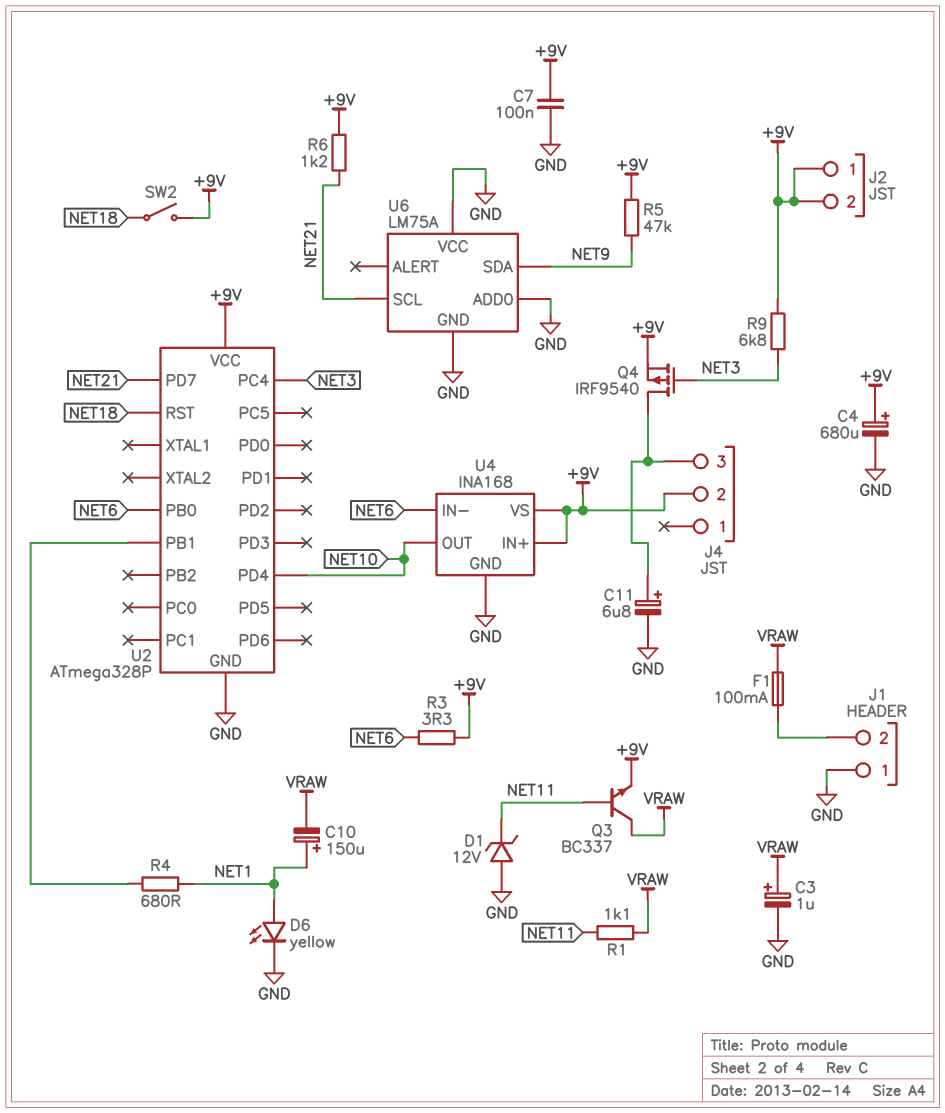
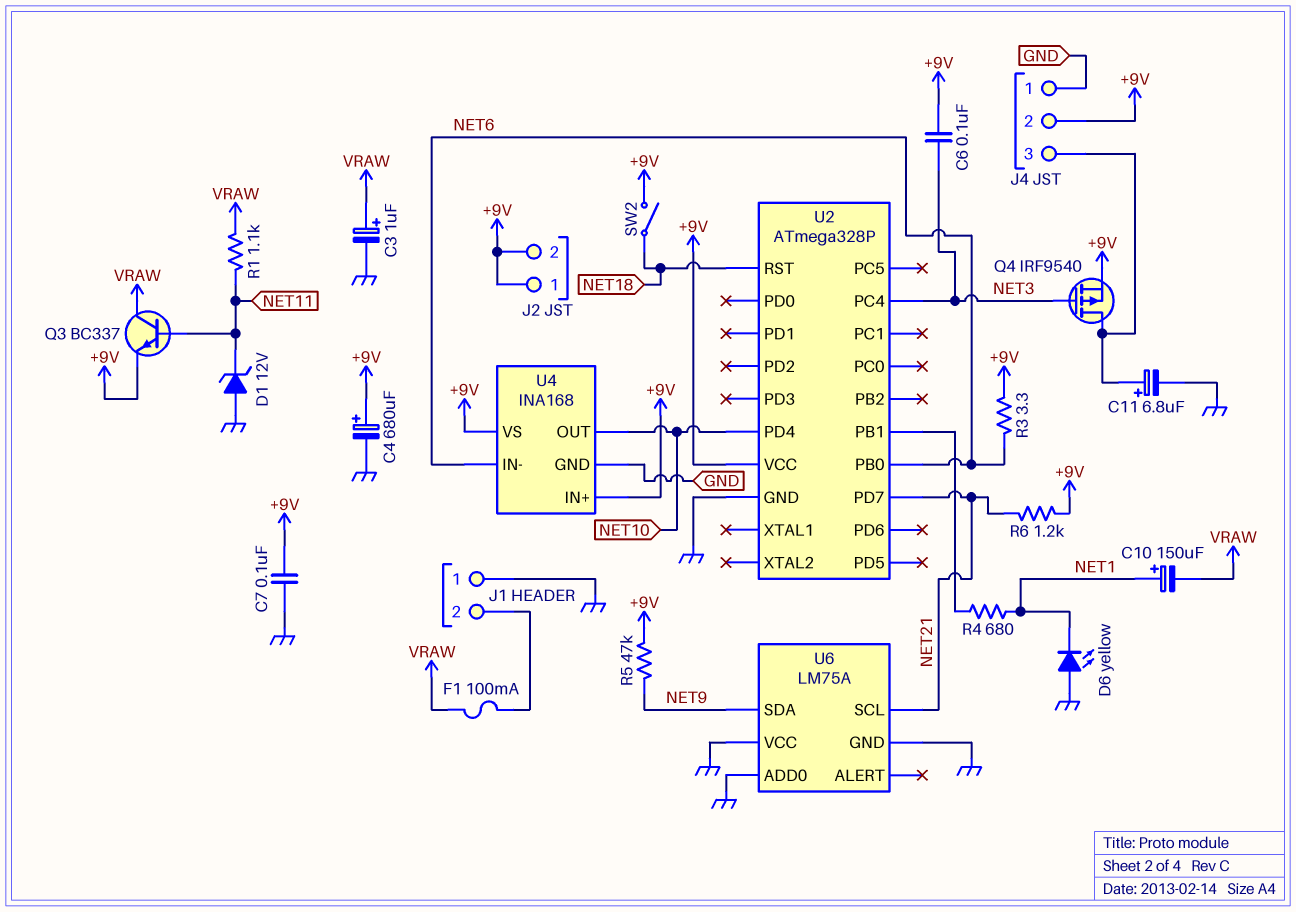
C6: none -> 100nF (+9V, NET3)
D6: LED yellow (A NET1, K GND) -> LED yellow (A GND, K NET1)
J4 pin 1: none -> GND
R9: 6.8k (+9V, NET3) -> none

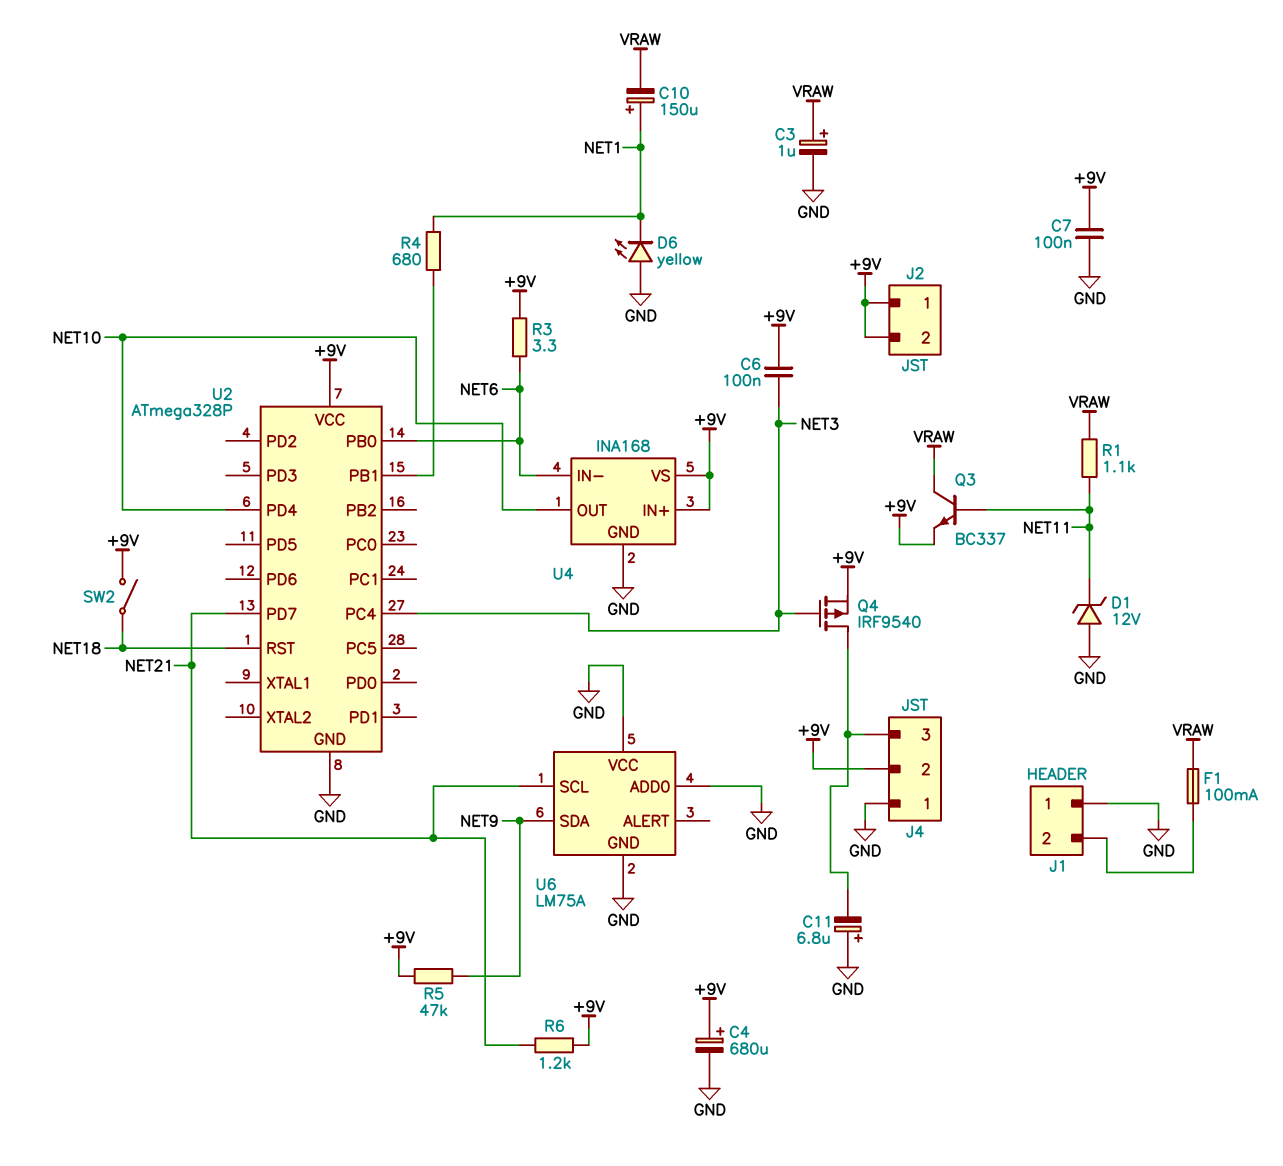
C11: 6.8uF (plus J4/3, minus GND) -> 6.8uF (plus GND, minus J4/3)

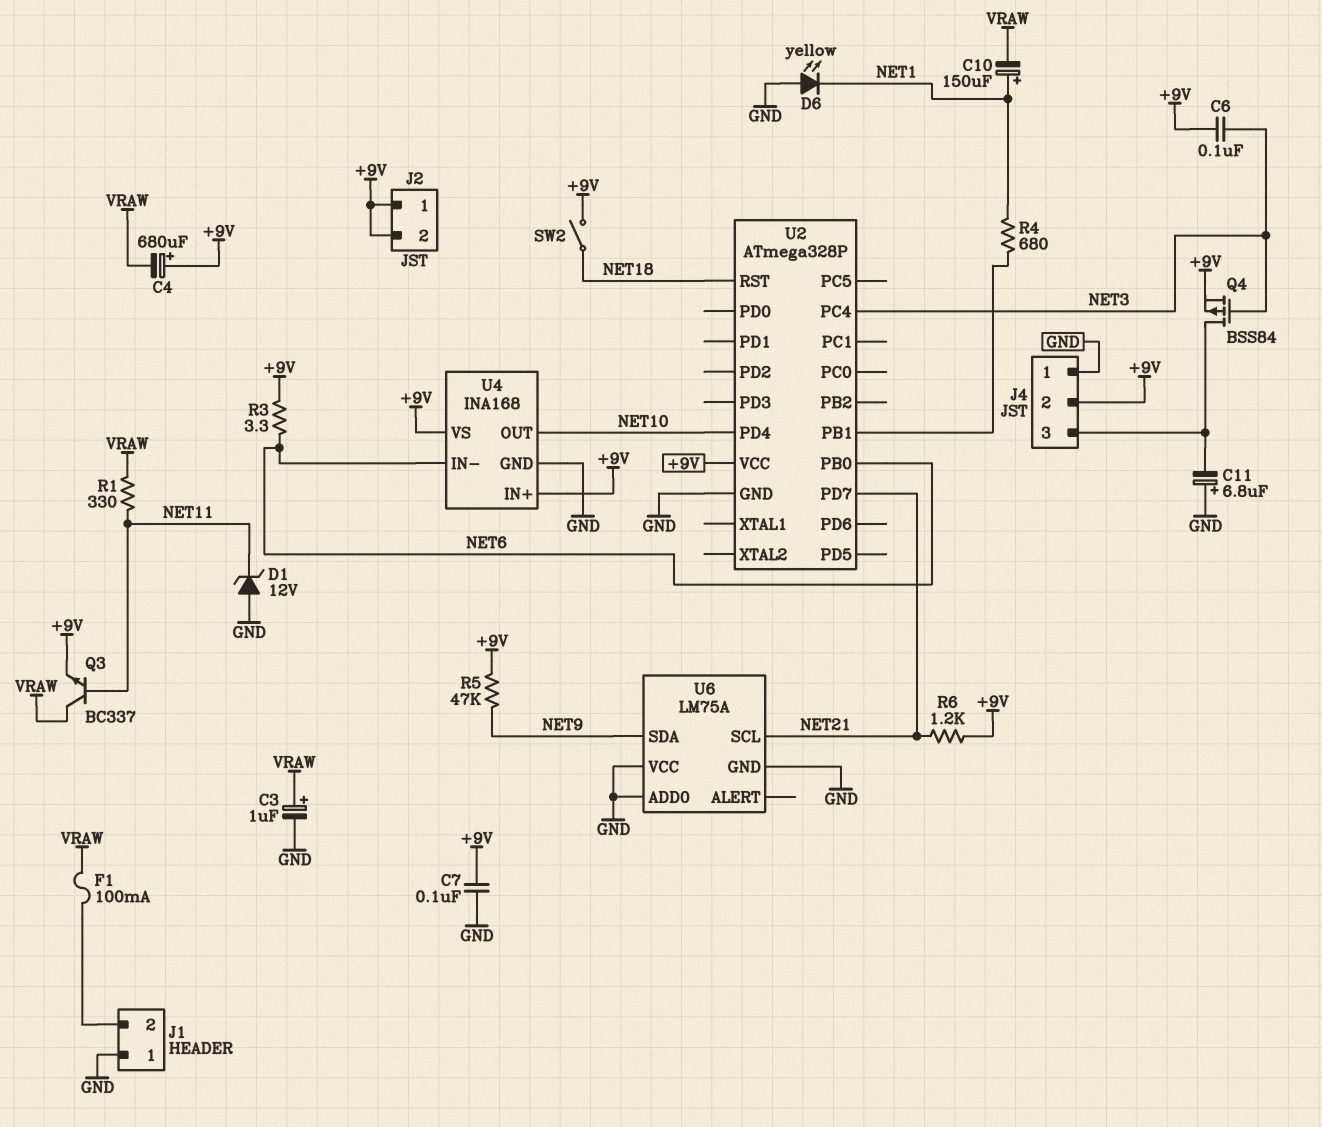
C4: 680uF (plus +9V, minus GND) -> 680uF (plus +9V, minus VRAW)
Q4: PMOS IRF9540 (G NET3, D J4/3, S +9V) -> PMOS BSS84 (G NET3, D J4/3, S +9V)
R1: 1.1k (NET11, VRAW) -> 330 (NET11, VRAW)

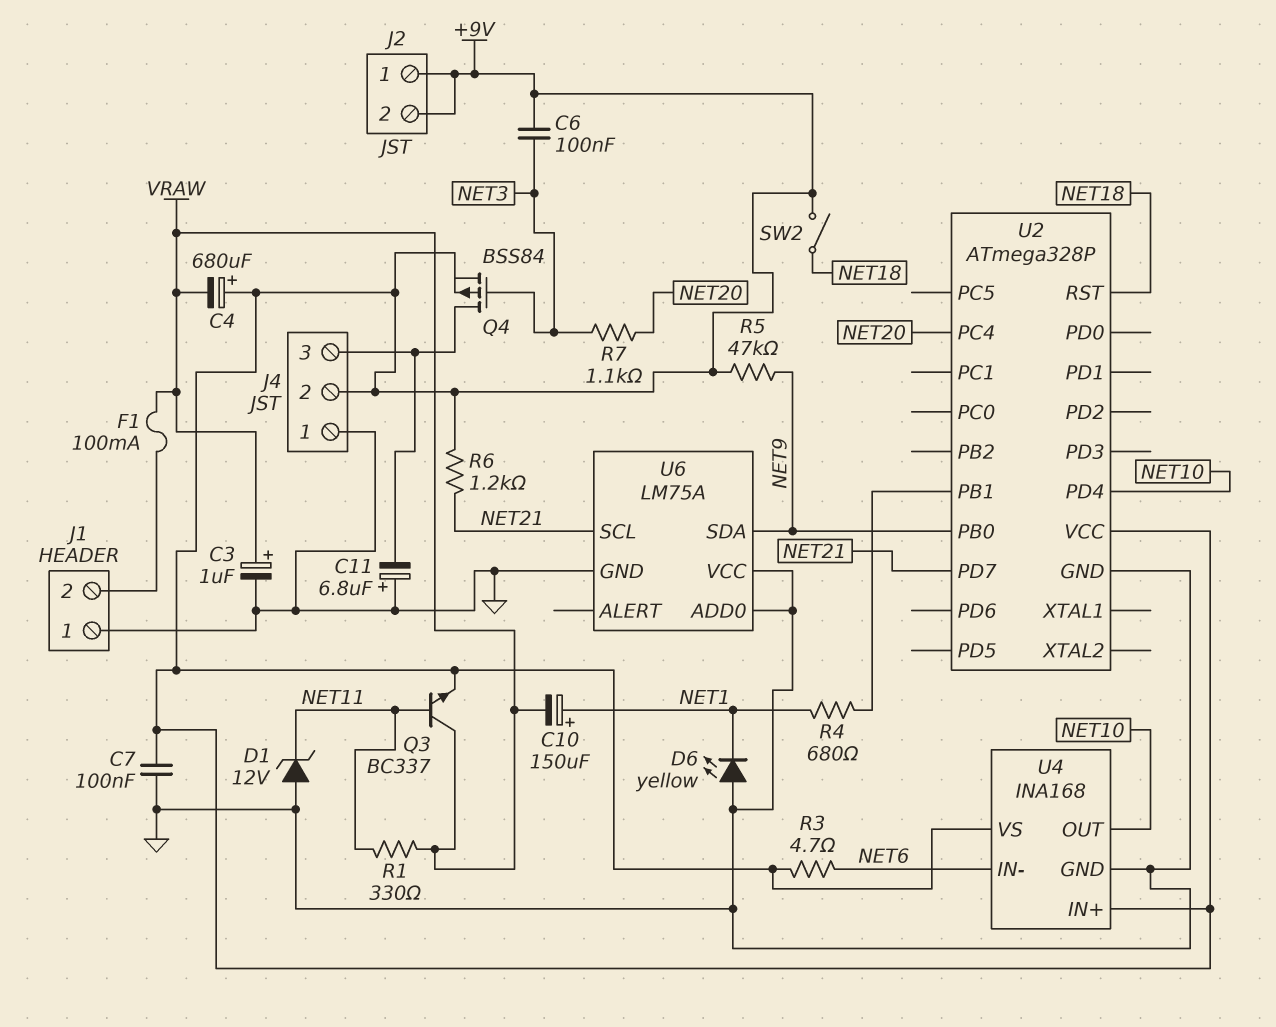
R3: 3.3 (+9V, NET6) -> 4.7 (+9V, NET6)
R7: none -> 1.1k (NET3, NET20)
U2 pin PB0: NET6 -> NET9
U2 pin PC4: NET3 -> NET20

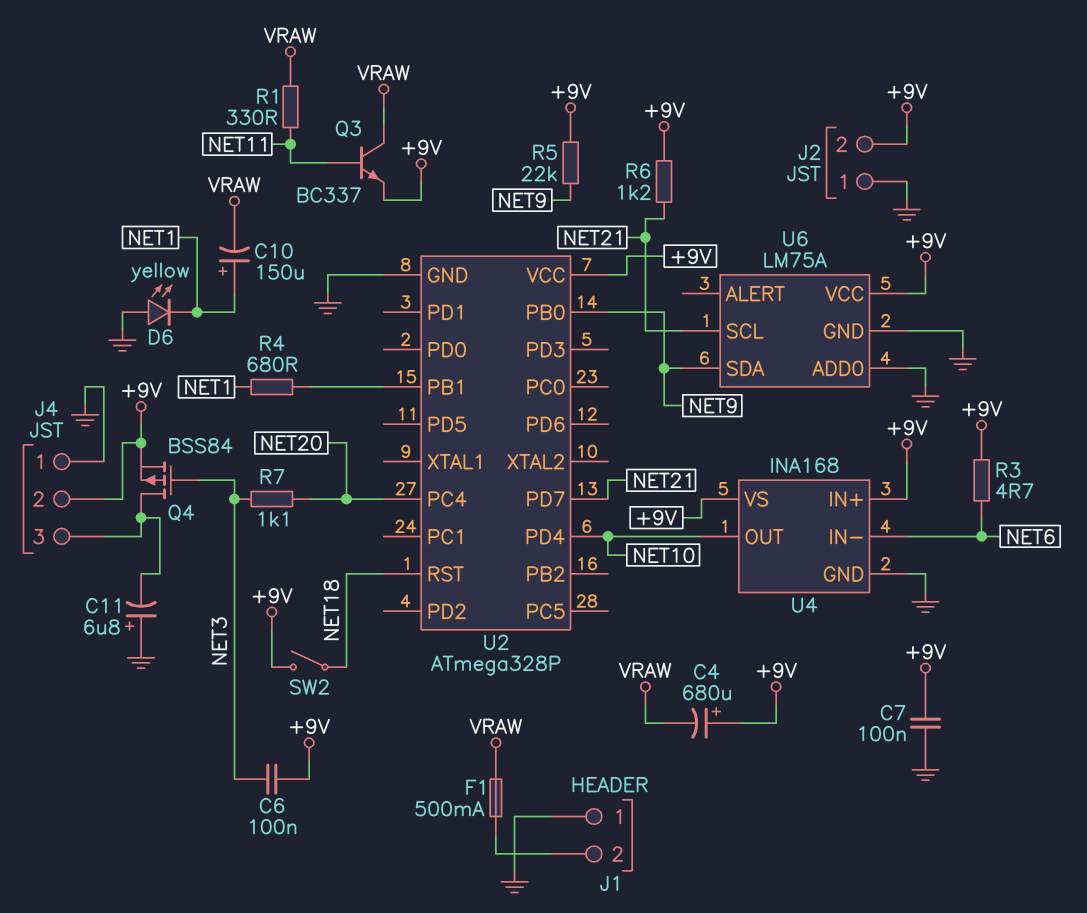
C3: 1uF (plus VRAW, minus GND) -> none
D1: zener 12V (A GND, K NET11) -> none
F1: 100mA (J1/2, VRAW) -> 500mA (J1/2, VRAW)
J2 pin 1: +9V -> GND
R5: 47k (+9V, NET9) -> 22k (+9V, NET9)
U6 pin VCC: GND -> +9V

